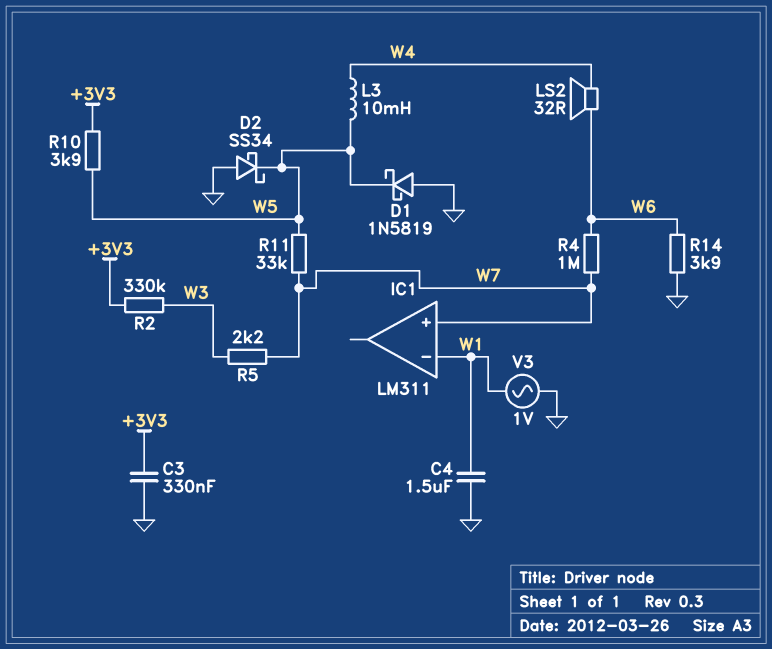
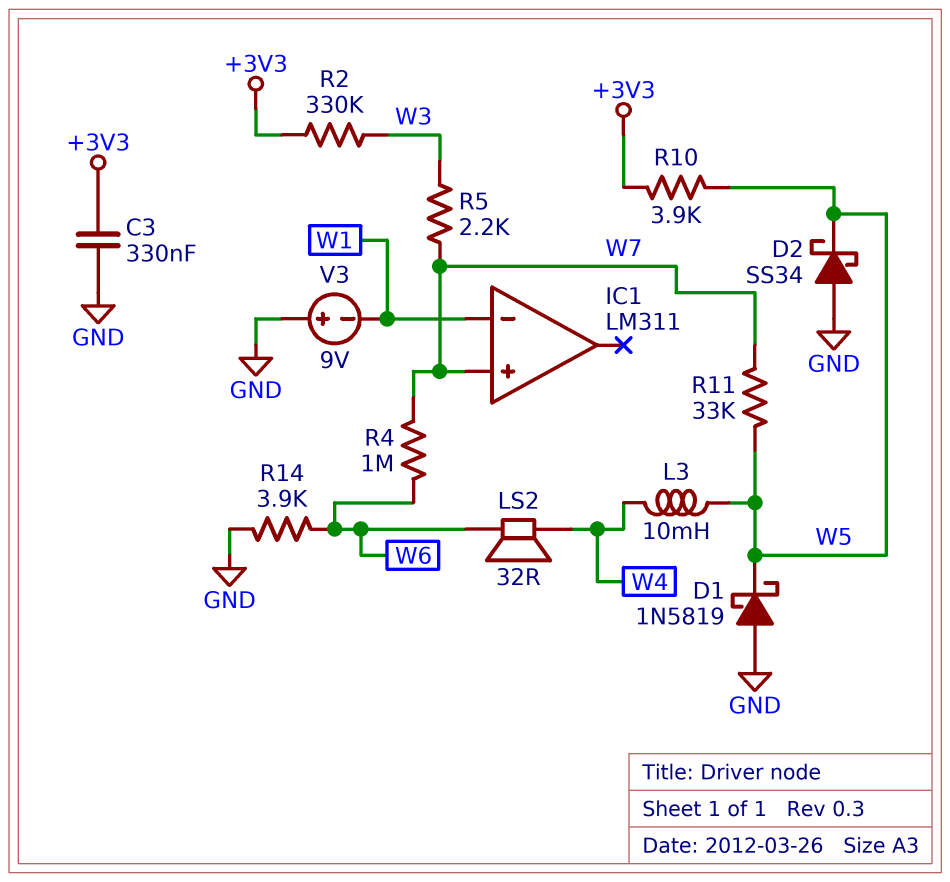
C4: 1.5uF (GND, W1) -> none
V3: AC 1V (GND, W1) -> 9V (plus GND, minus W1)

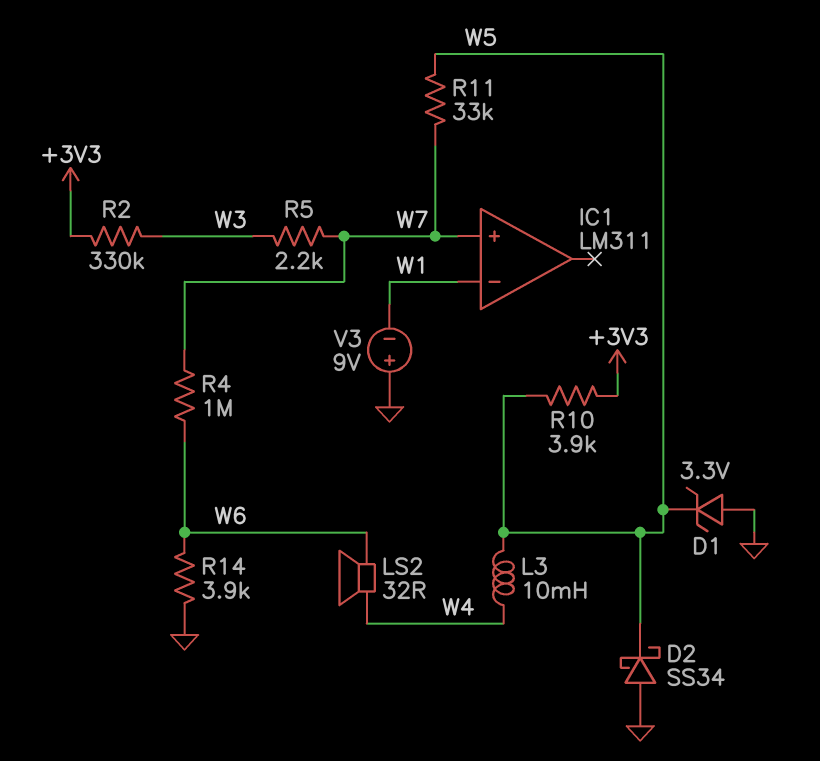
C3: 330nF (+3V3, GND) -> none
D1: schottky 1N5819 (A GND, K W5) -> zener 3.3V (A GND, K W5)

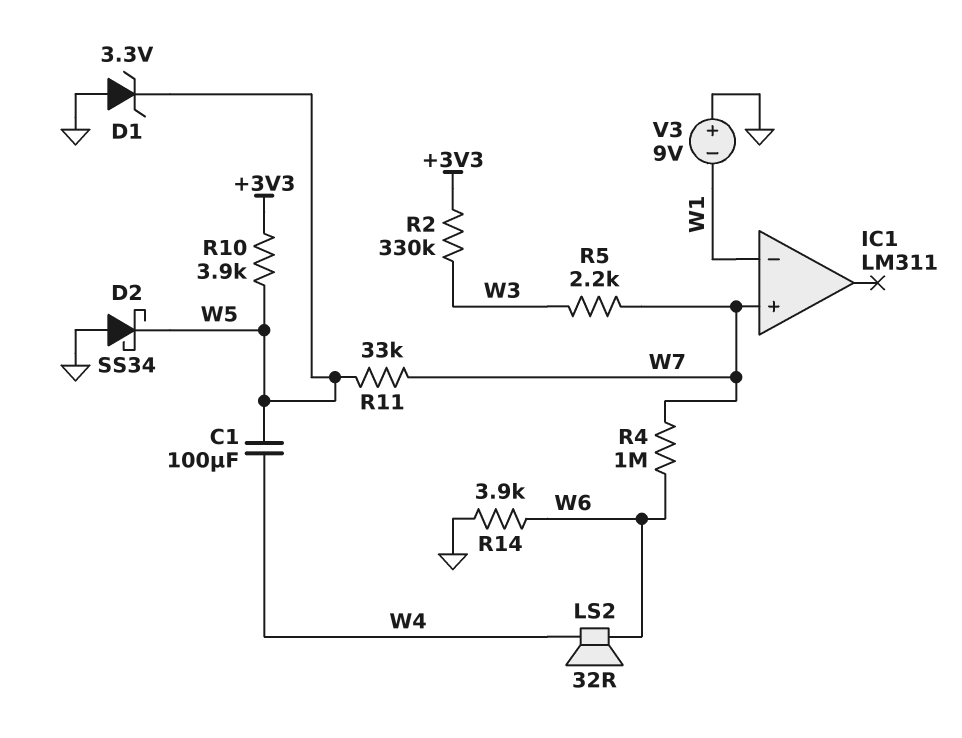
C1: none -> 100uF (W4, W5)
L3: 10mH (W4, W5) -> none

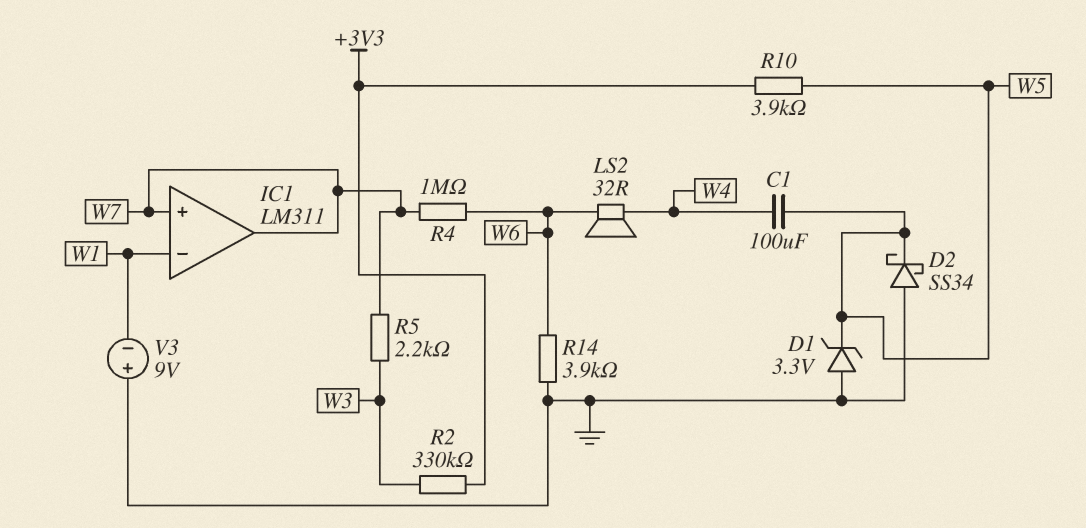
IC1 pin out: none -> W7
R11: 33k (W5, W7) -> none

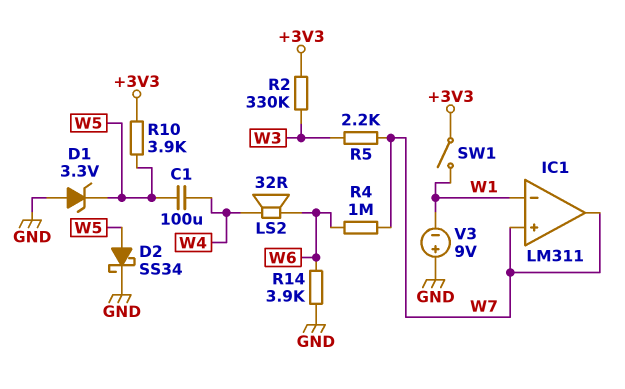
D2: schottky SS34 (A GND, K W5) -> schottky SS34 (A W5, K GND)
SW1: none -> switch (+3V3, W1)

